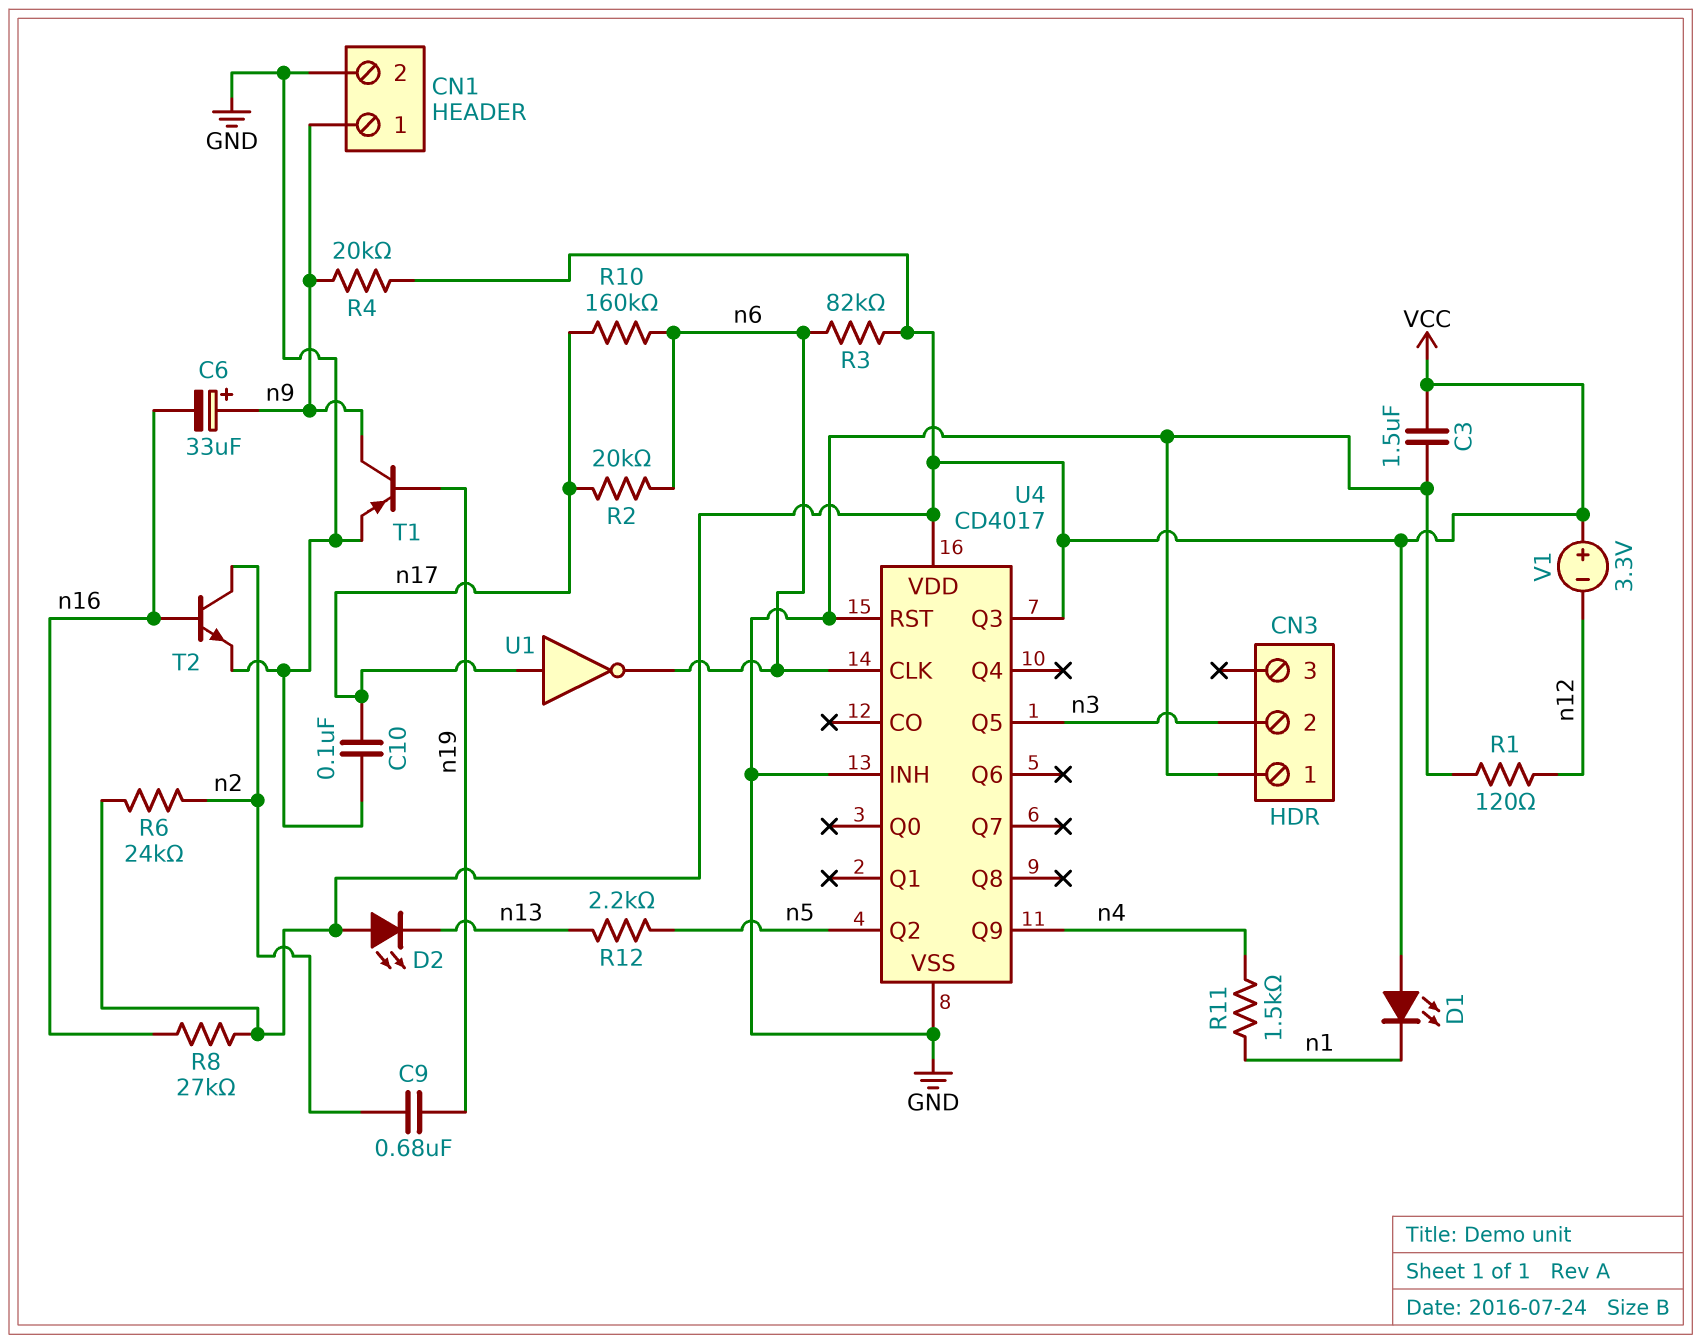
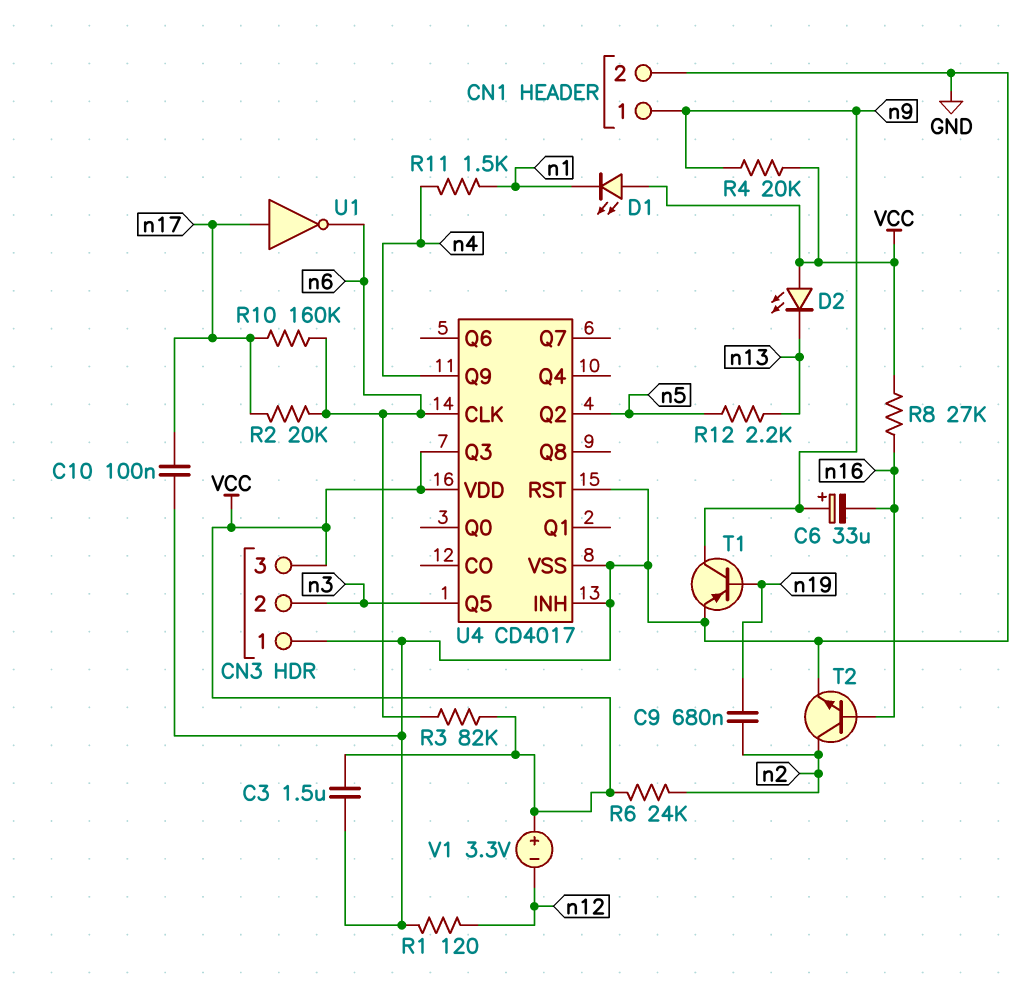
CN3 pin 3: none -> VCC

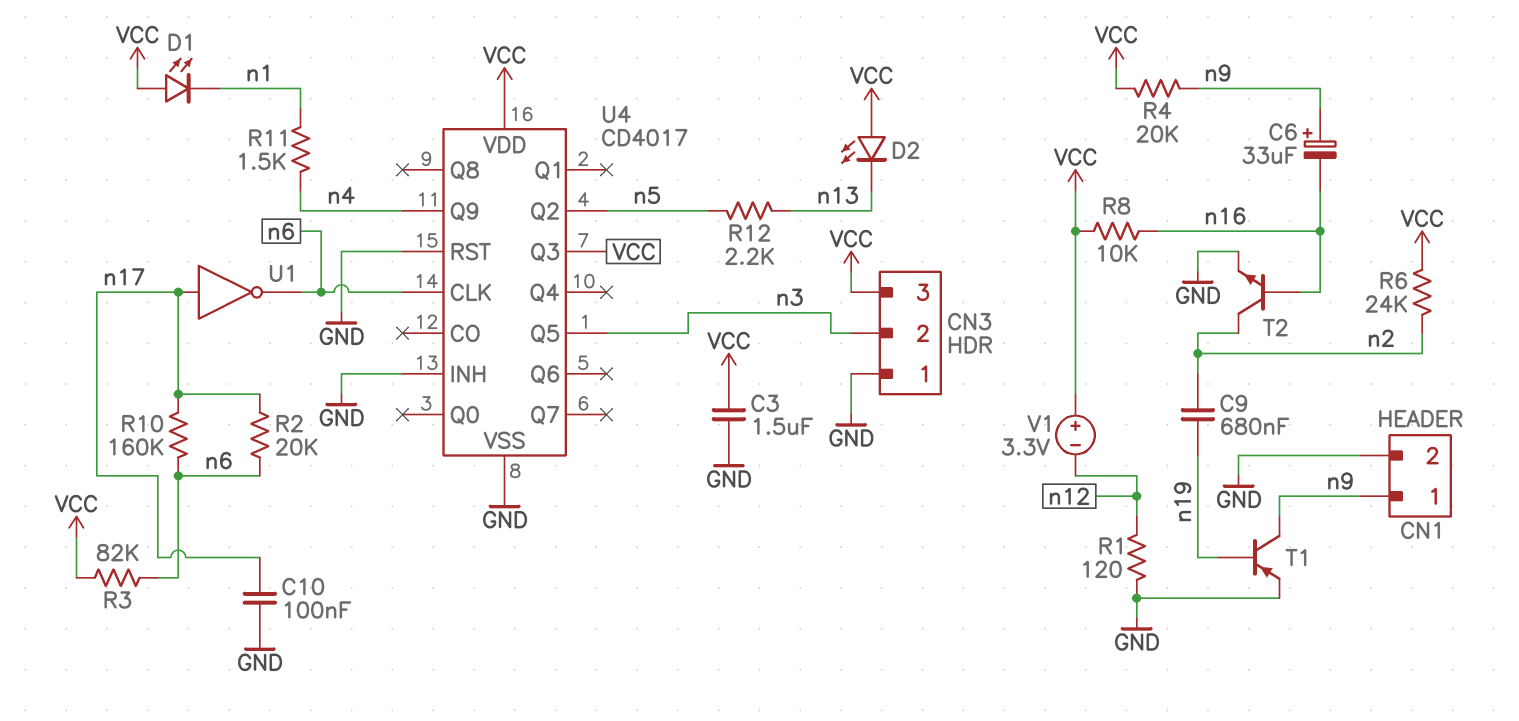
R8: 27k (VCC, n16) -> 10k (VCC, n16)

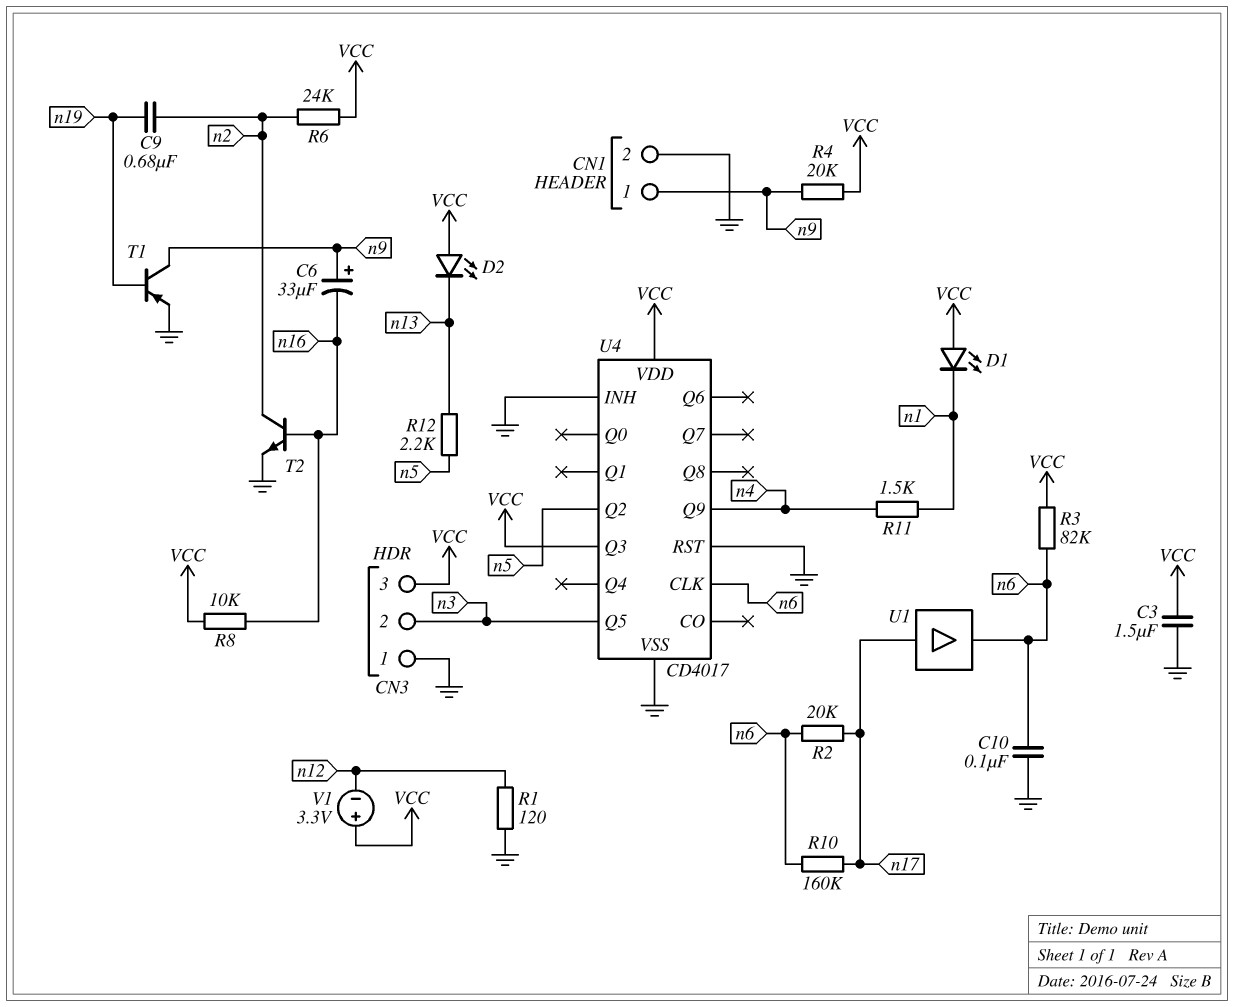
C10: 100nF (GND, n17) -> 100nF (GND, n6)
U1: NOT (in n17, out n6) -> buffer (in n17, out n6)

